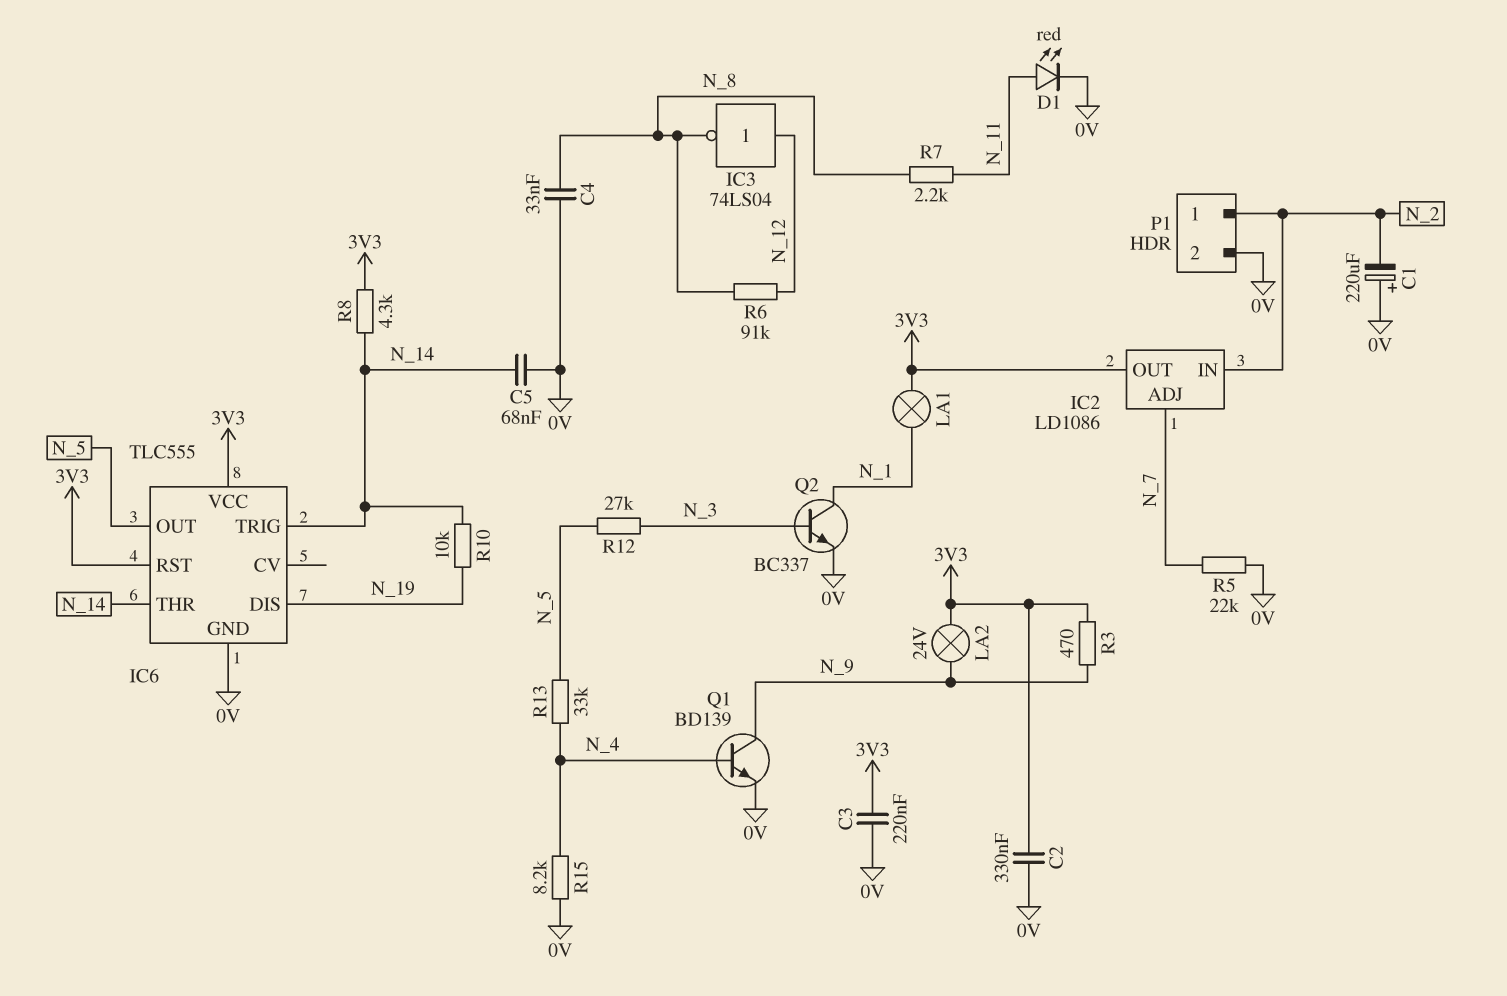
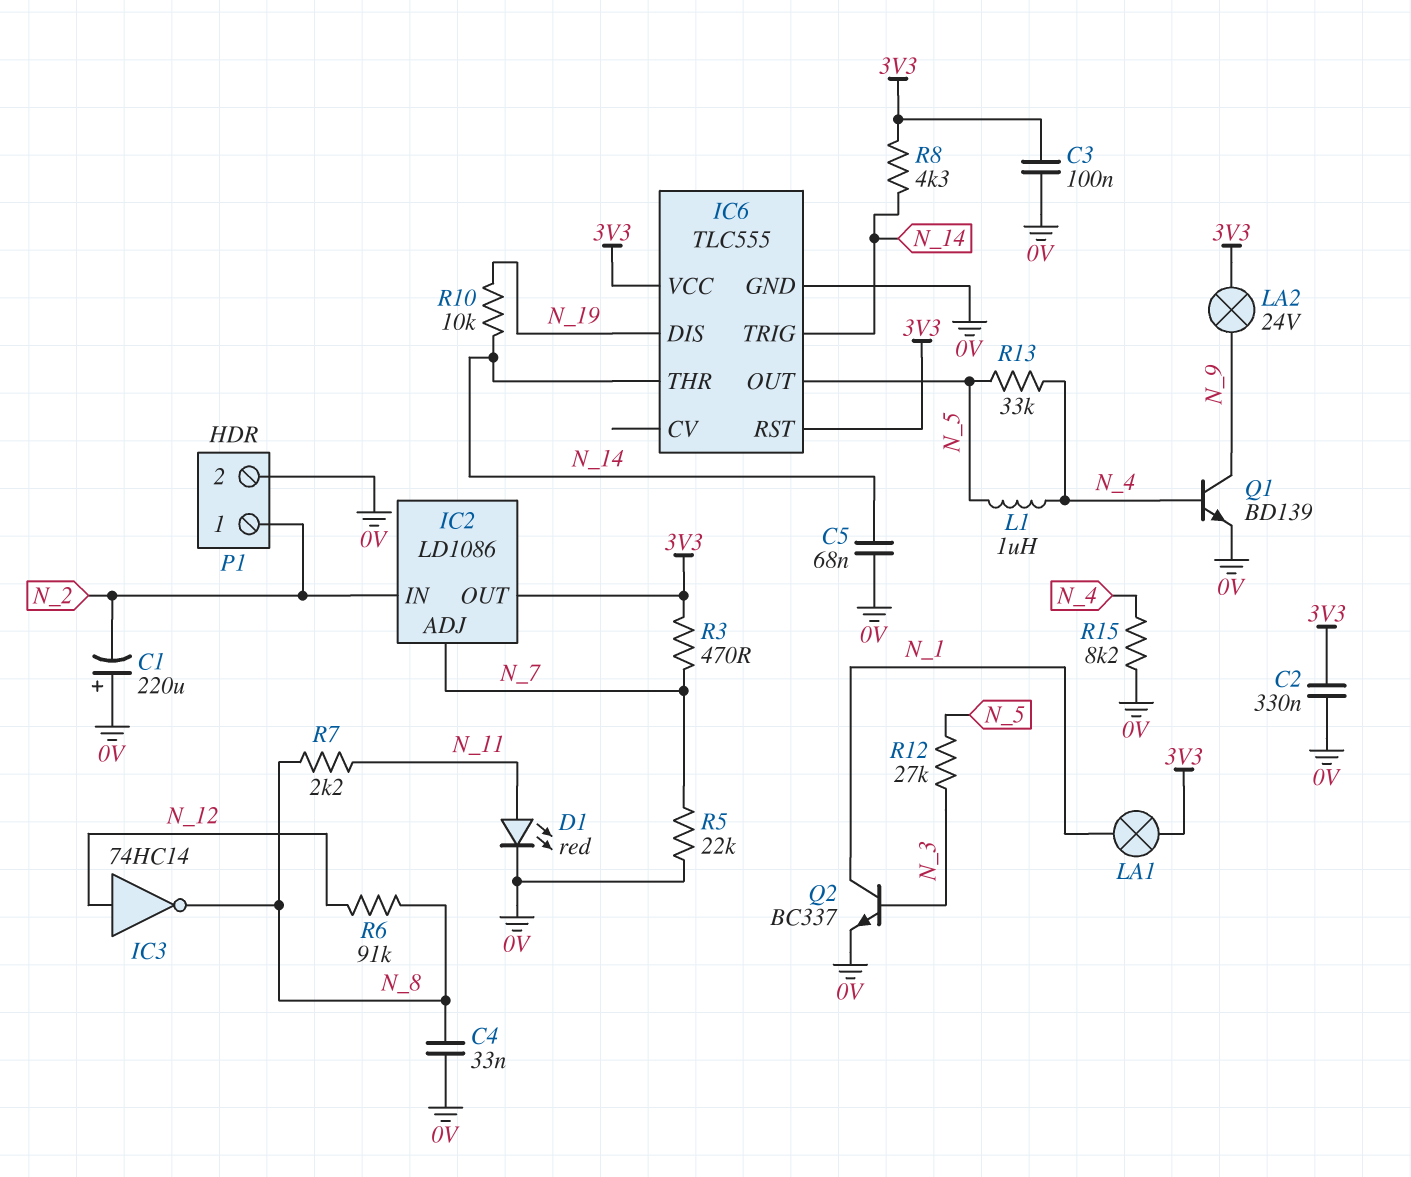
C3: 220nF (0V, 3V3) -> 100nF (0V, 3V3)
IC3: NOT 74LS04 (in N_12, out N_8) -> NOT 74HC14 (in N_12, out N_8)
L1: none -> 1uH (N_4, N_5)
R3: 470 (3V3, N_9) -> 470 (3V3, N_7)

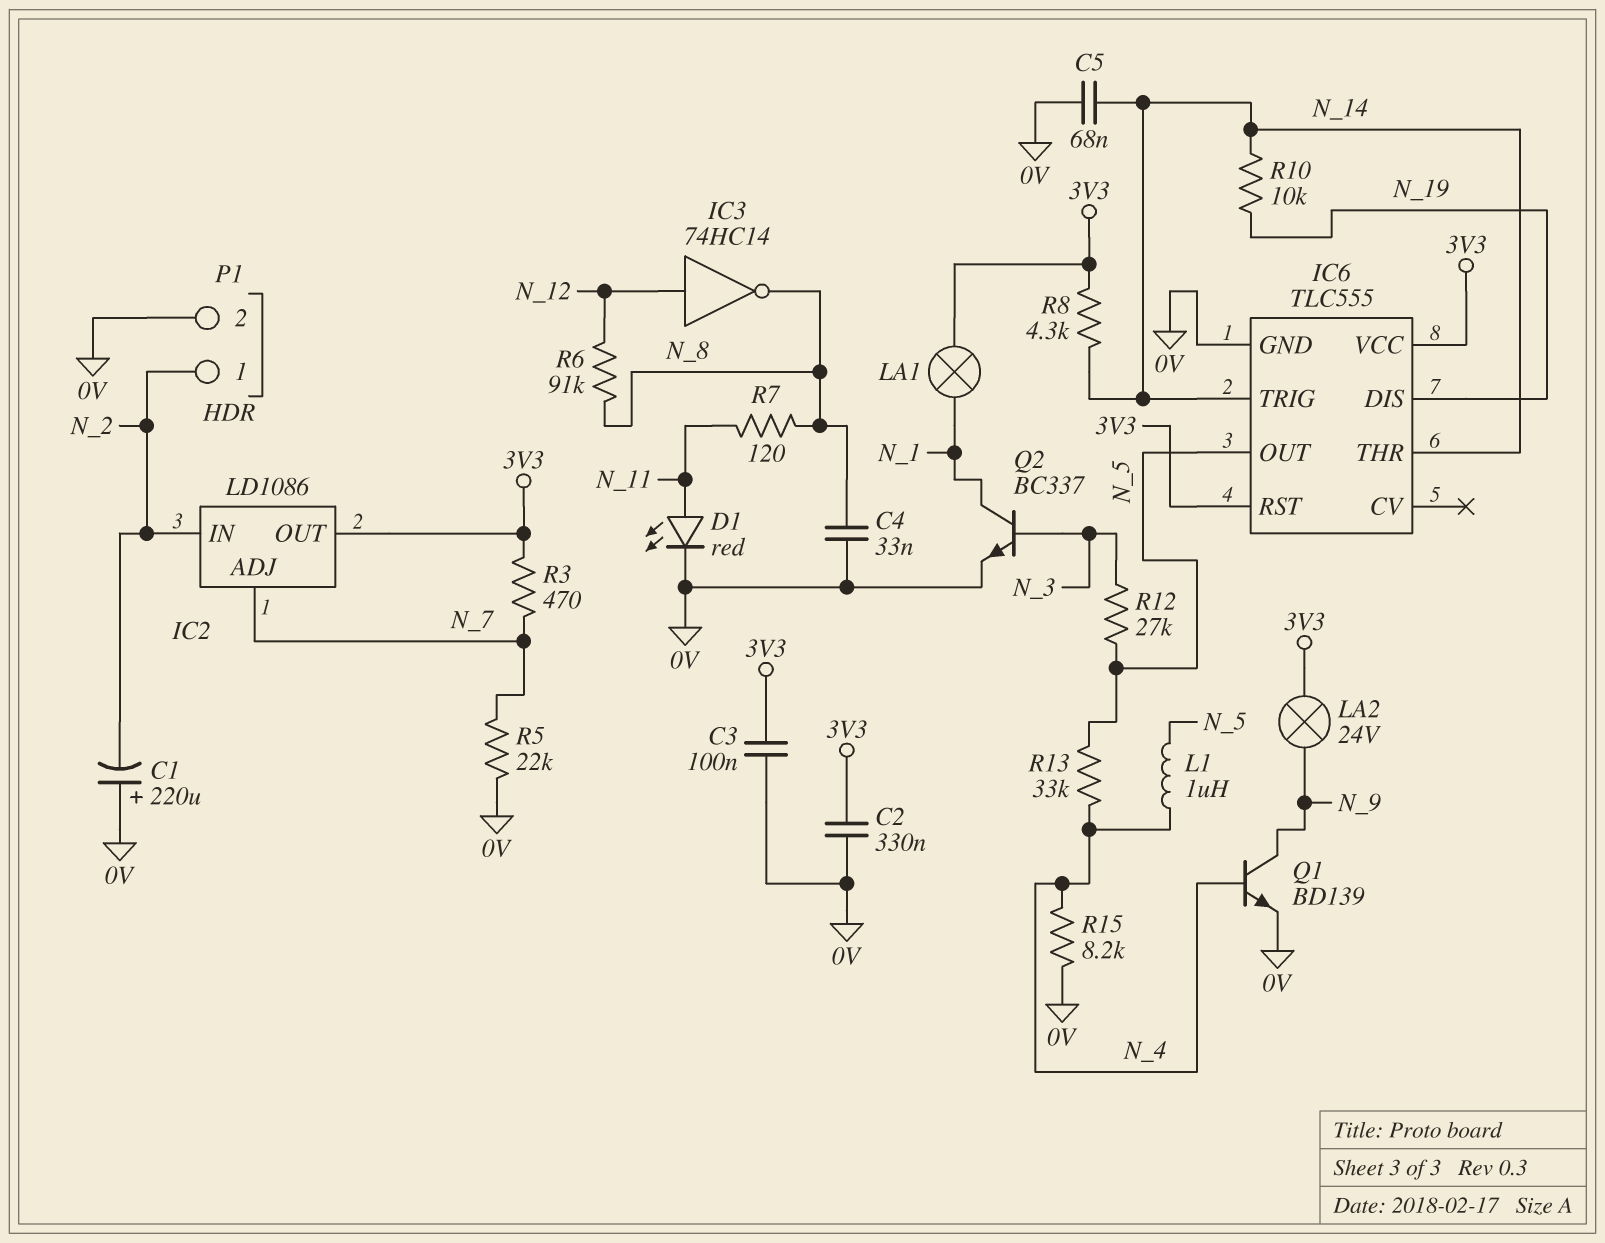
R7: 2.2k (N_8, N_11) -> 120 (N_8, N_11)

